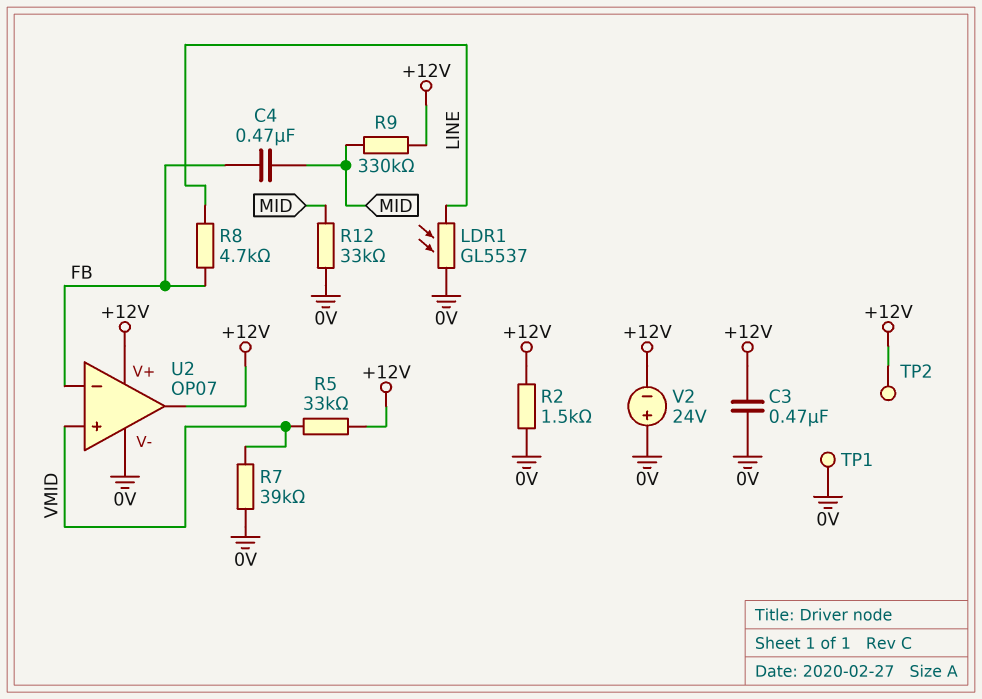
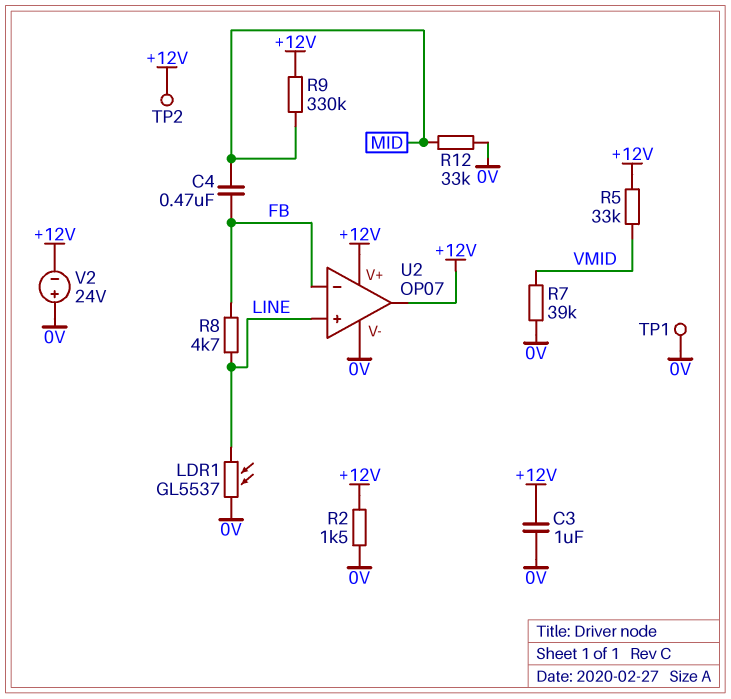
C3: 470nF (+12V, 0V) -> 1uF (+12V, 0V)
U2 pin in+: VMID -> LINE

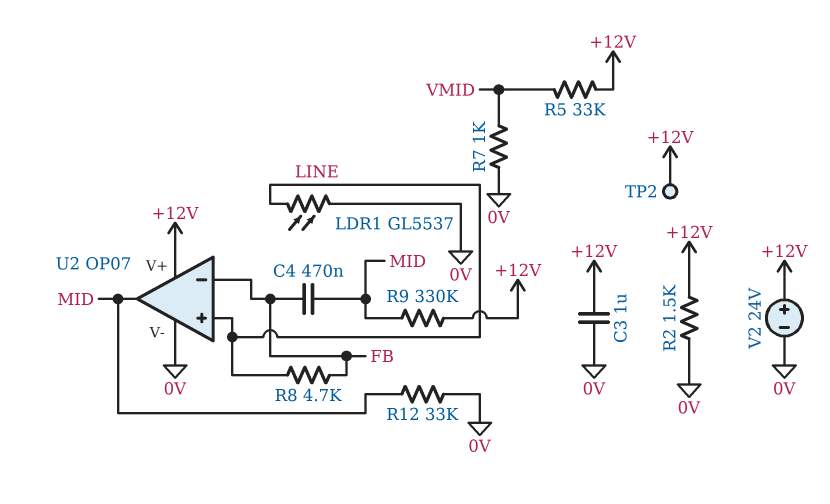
R7: 39k (0V, VMID) -> 1k (0V, VMID)
TP1: test point (0V) -> none
U2 pin out: +12V -> MID
V2: 24V (plus 0V, minus +12V) -> 24V (plus +12V, minus 0V)

